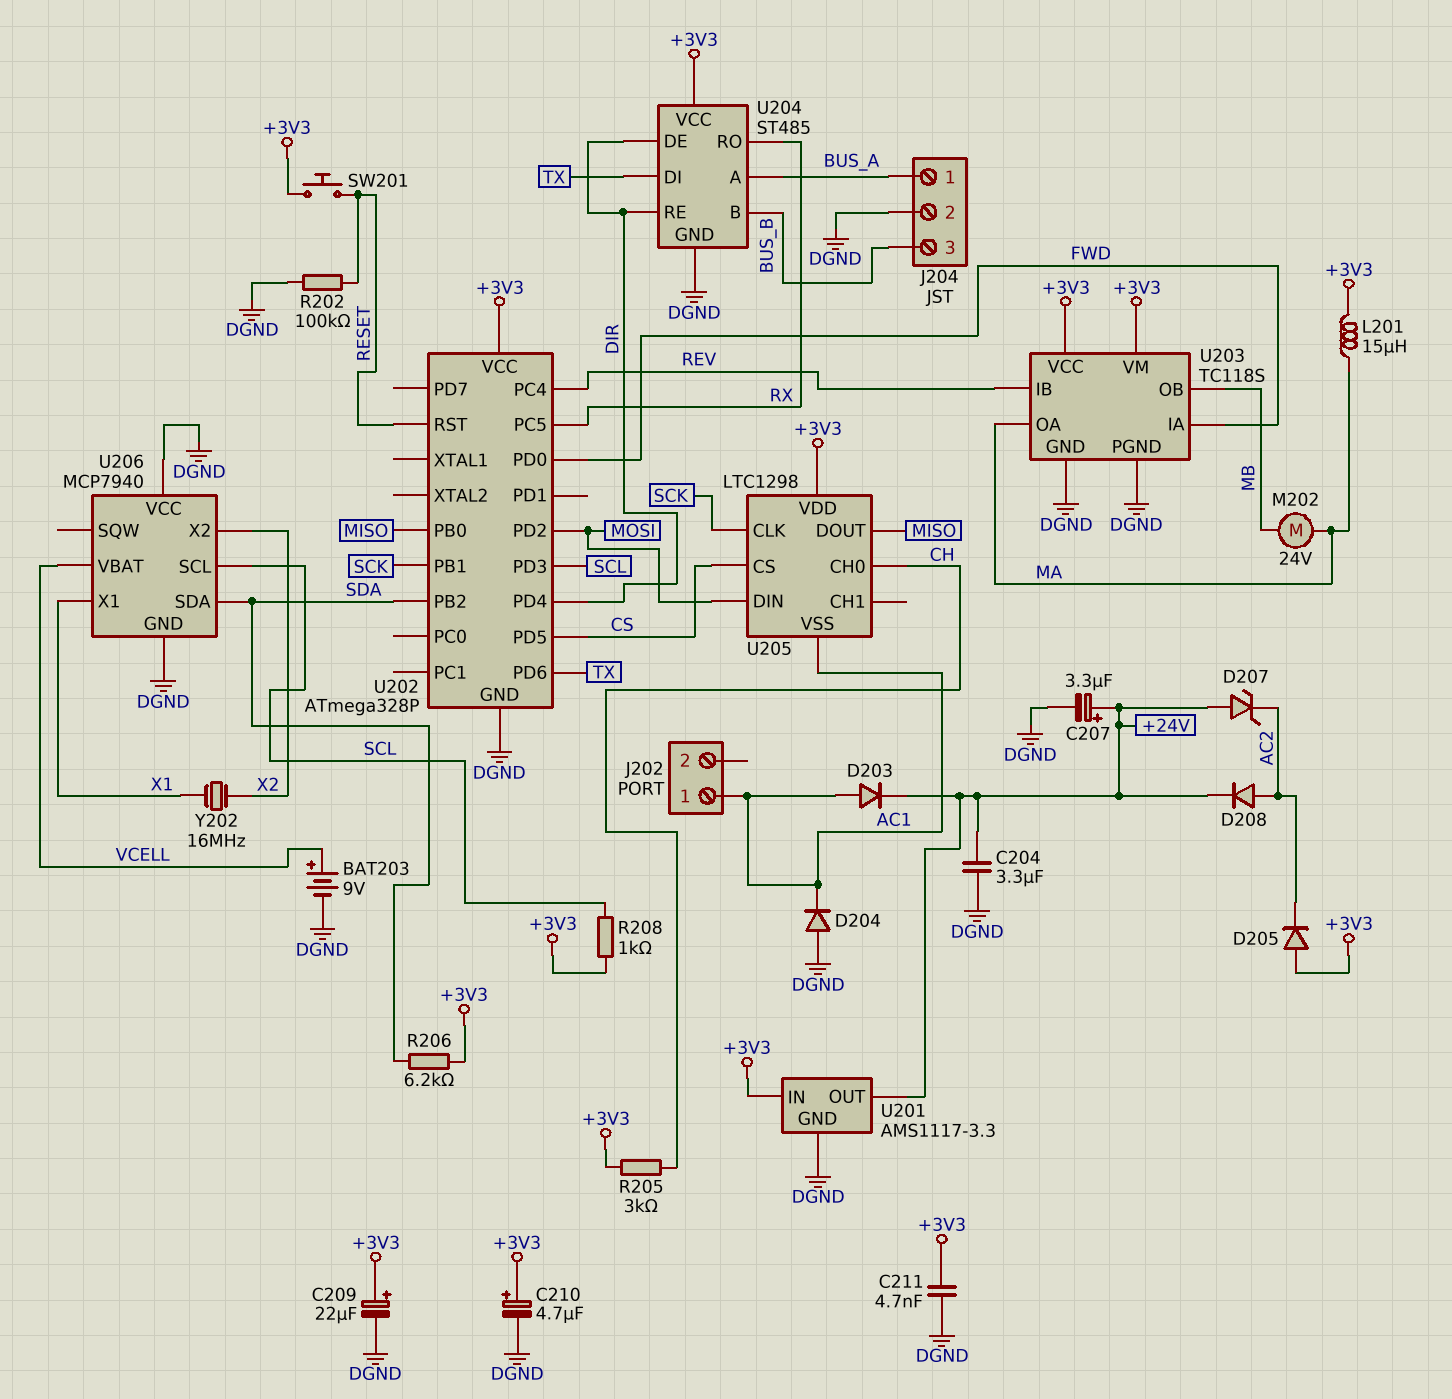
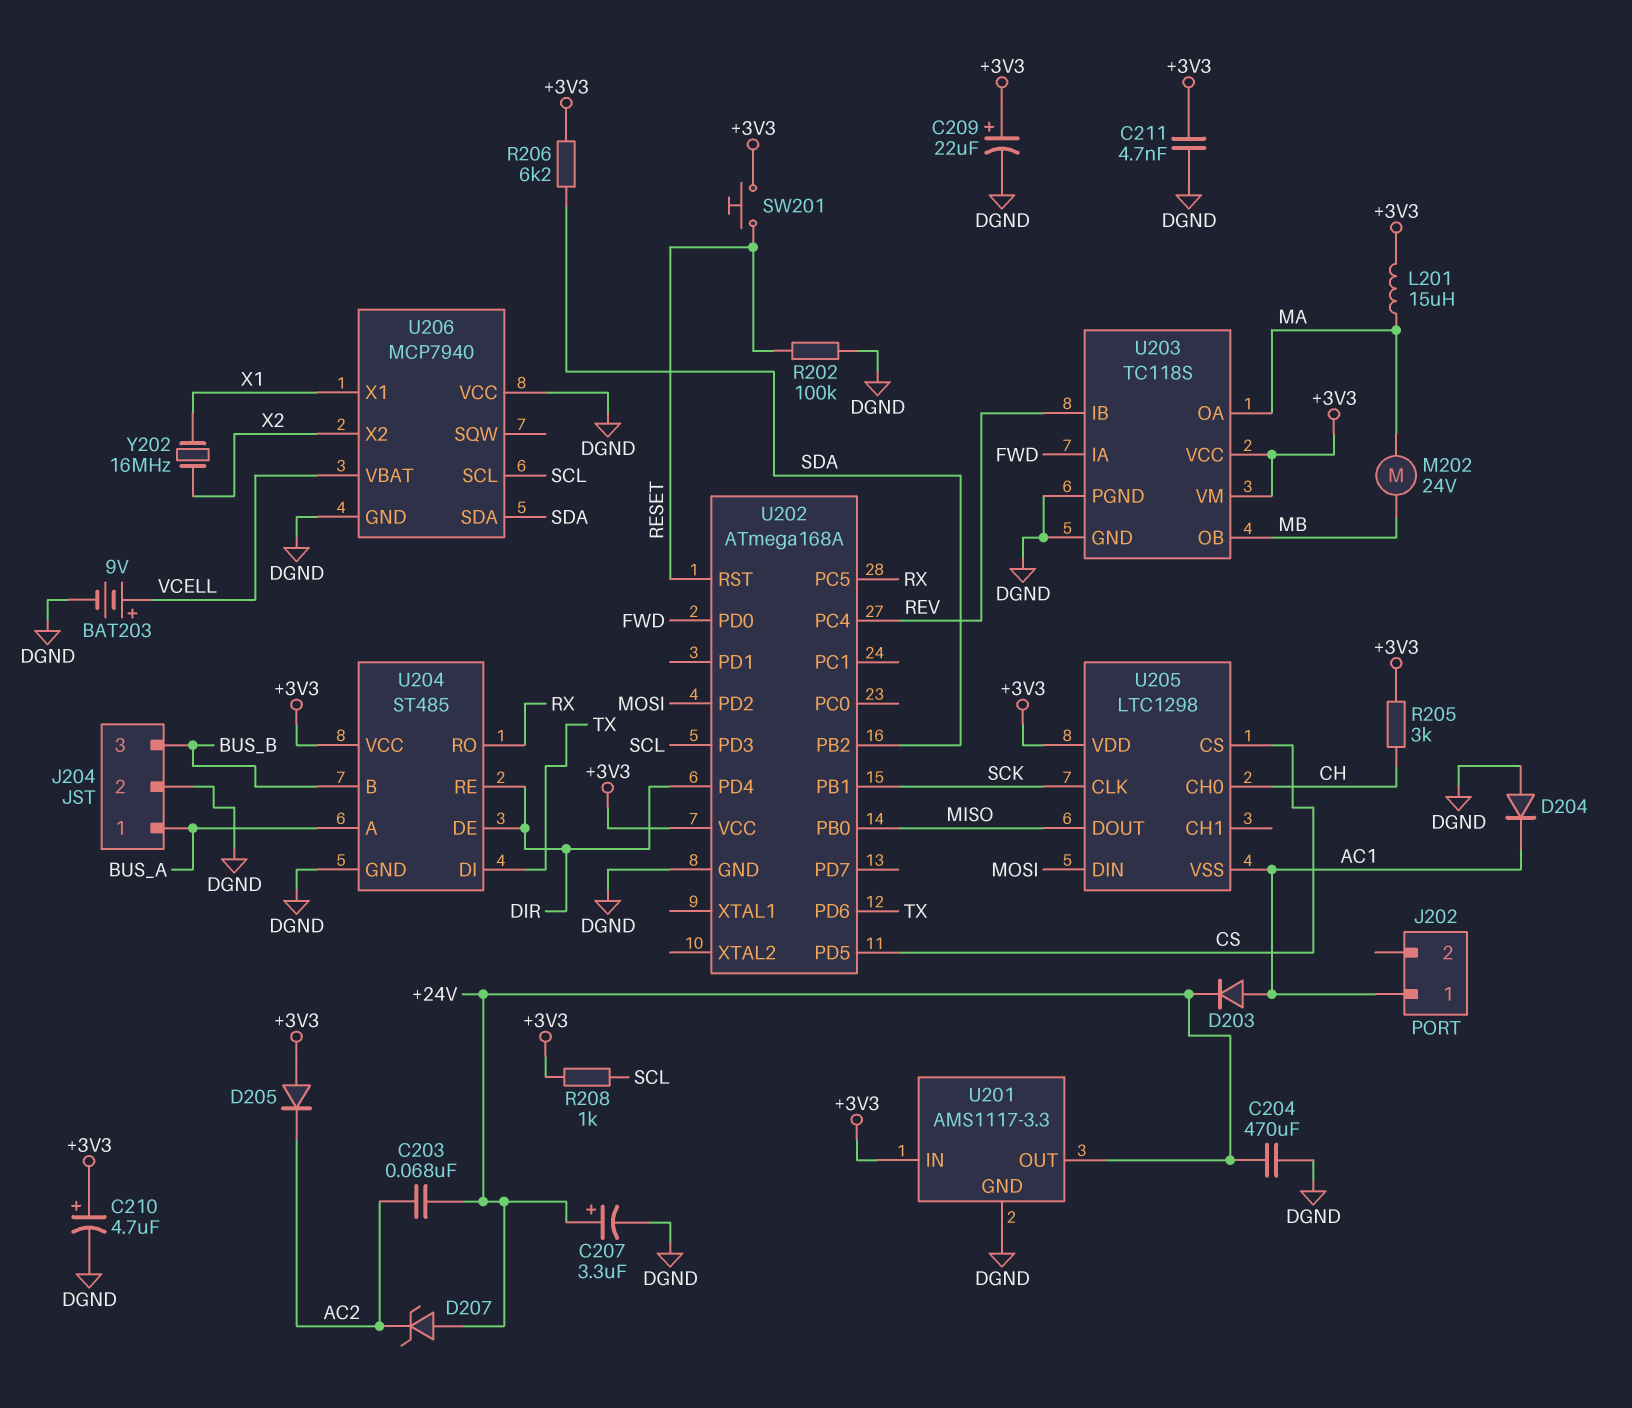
C203: none -> 68nF (+24V, AC2)
C204: 3.3uF (+24V, DGND) -> 470uF (+24V, DGND)
D208: diode (A AC2, K +24V) -> none
U202: ATmega328P -> ATmega168A

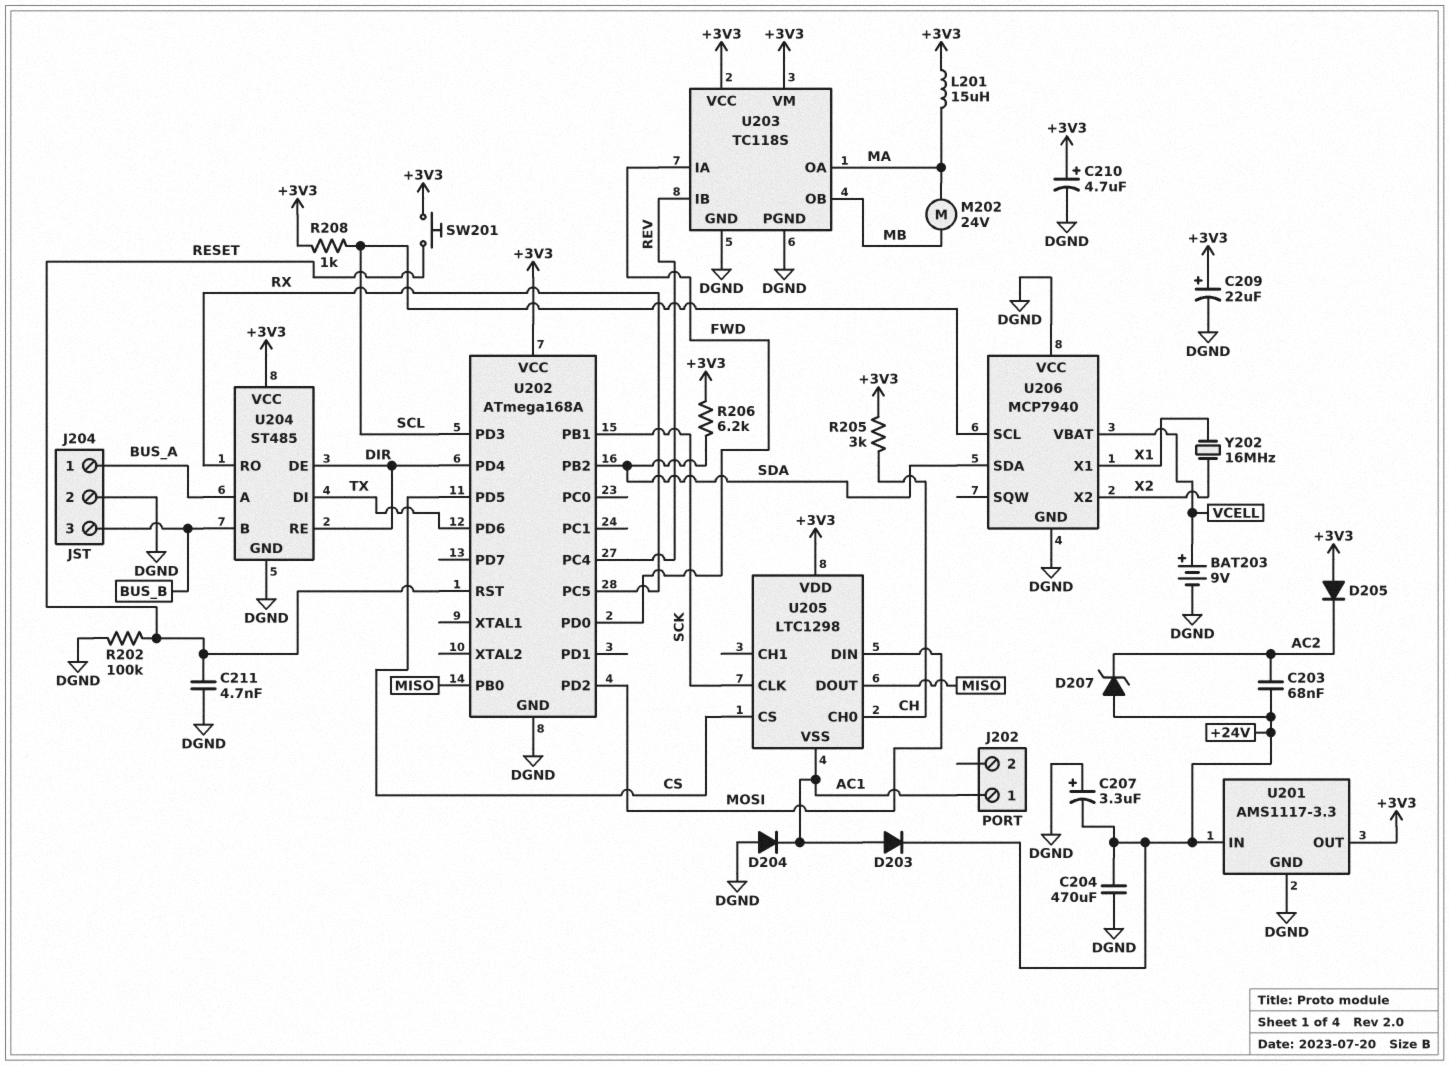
C207: 3.3uF (plus +24V, minus DGND) -> 3.3uF (plus DGND, minus +24V)
C211: 4.7nF (+3V3, DGND) -> 4.7nF (DGND, RESET)
U201 pin IN: +3V3 -> +24V
U201 pin OUT: +24V -> +3V3

